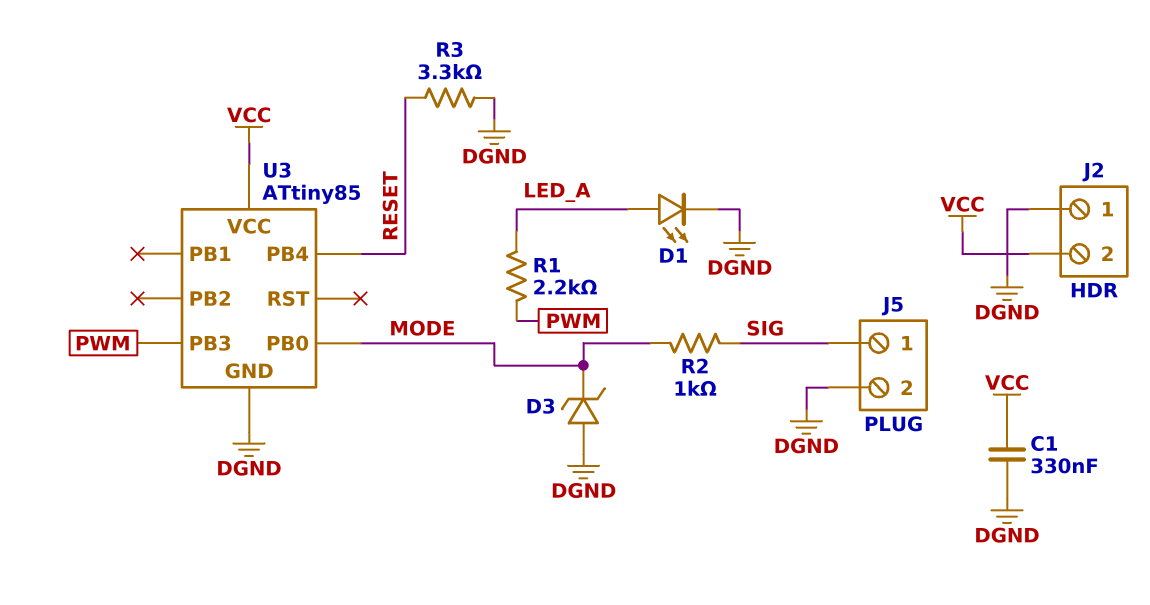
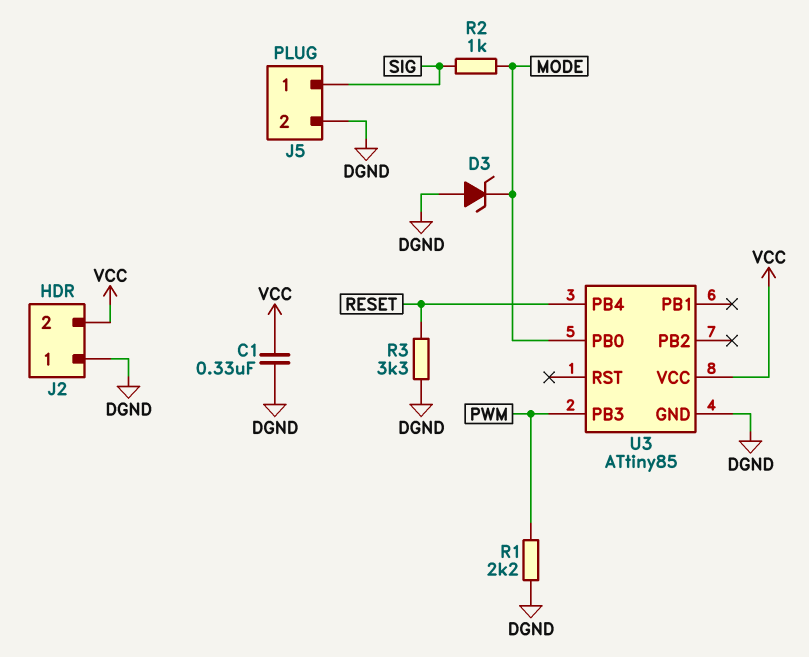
D1: LED (A LED_A, K DGND) -> none
R1: 2.2k (LED_A, PWM) -> 2.2k (DGND, PWM)

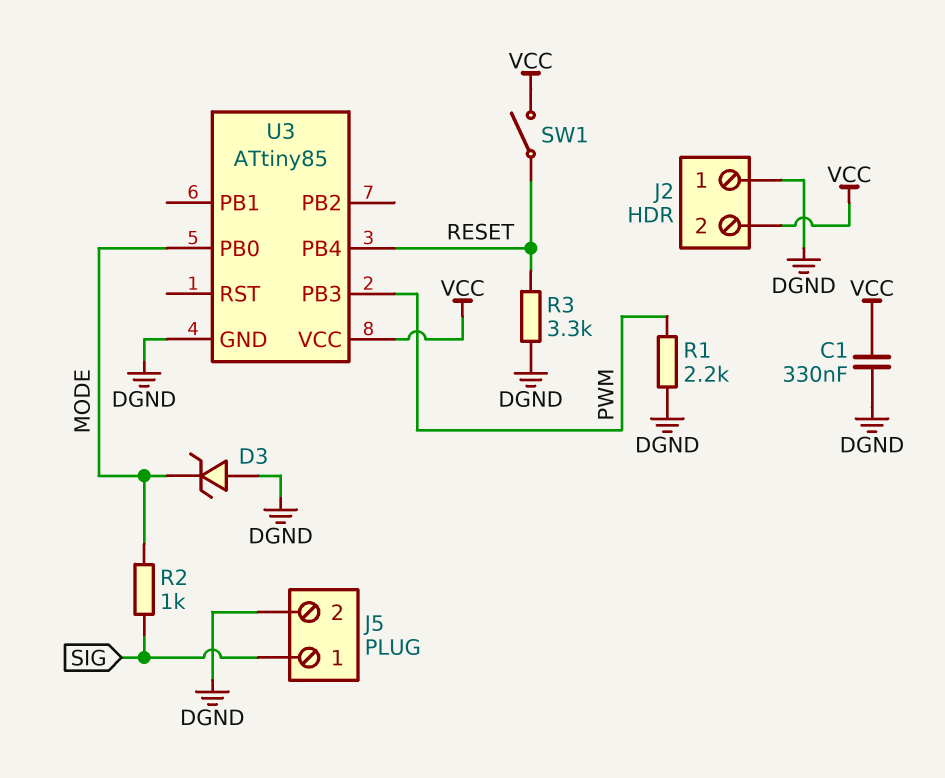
SW1: none -> switch (RESET, VCC)

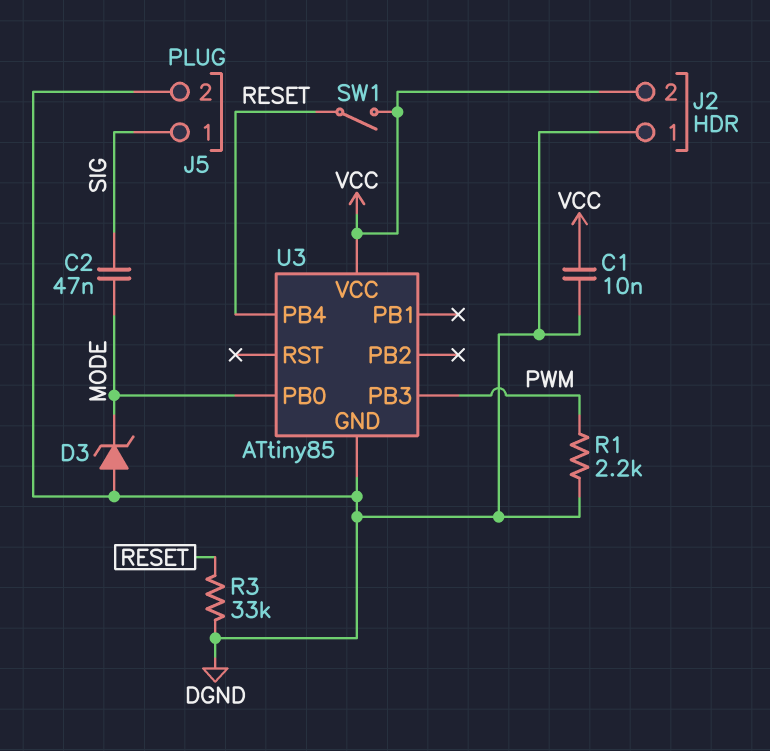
C1: 330nF (DGND, VCC) -> 10nF (DGND, VCC)
C2: none -> 47nF (MODE, SIG)
R2: 1k (MODE, SIG) -> none
R3: 3.3k (DGND, RESET) -> 33k (DGND, RESET)

